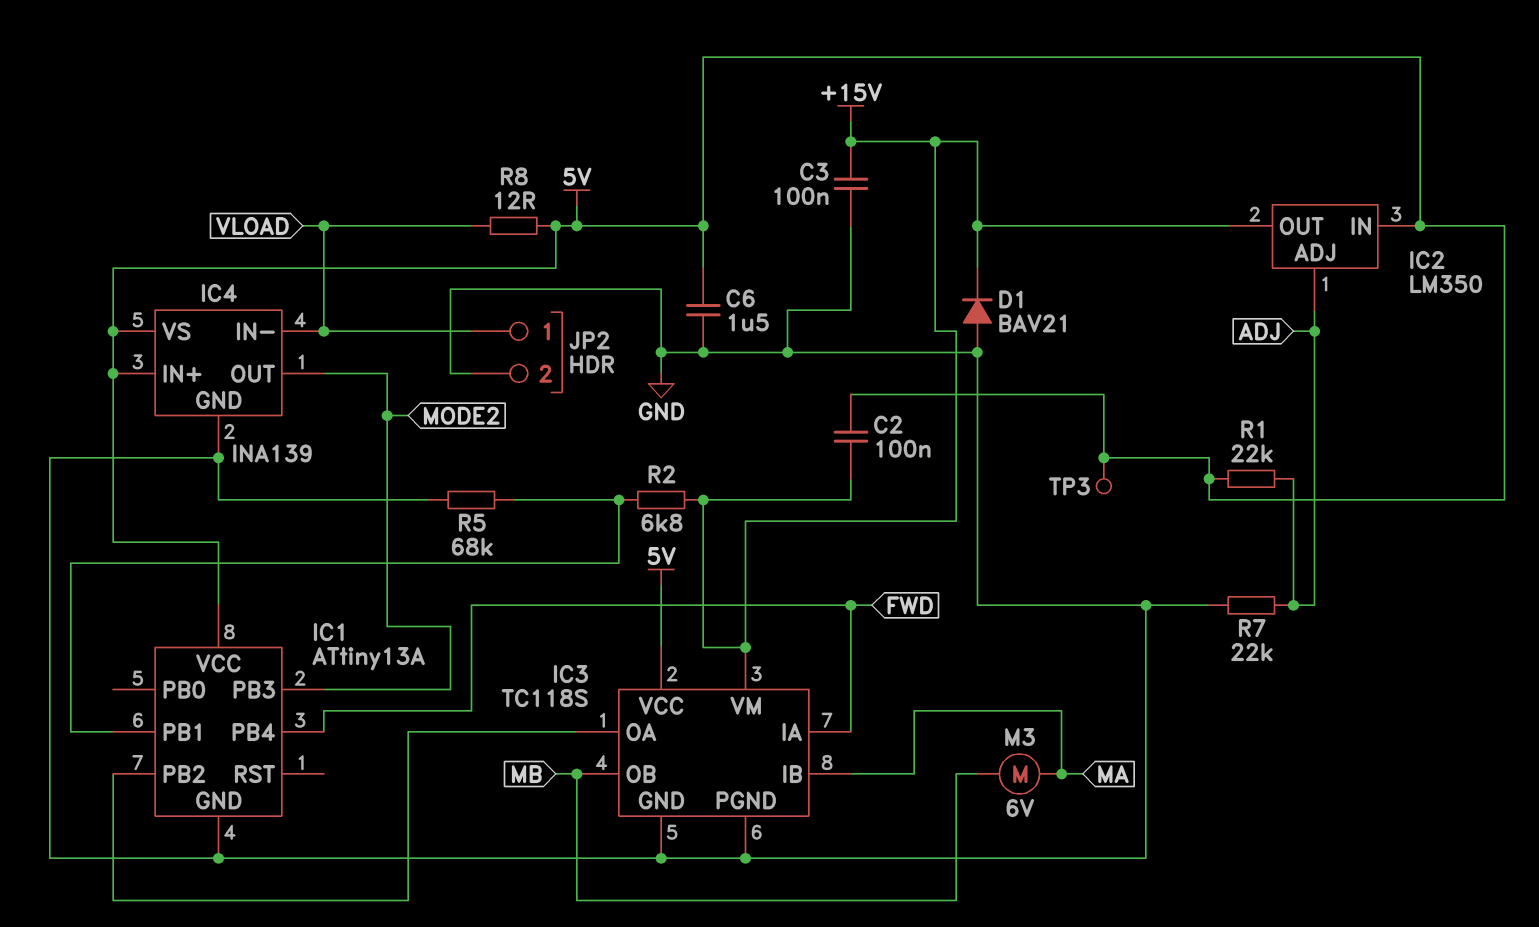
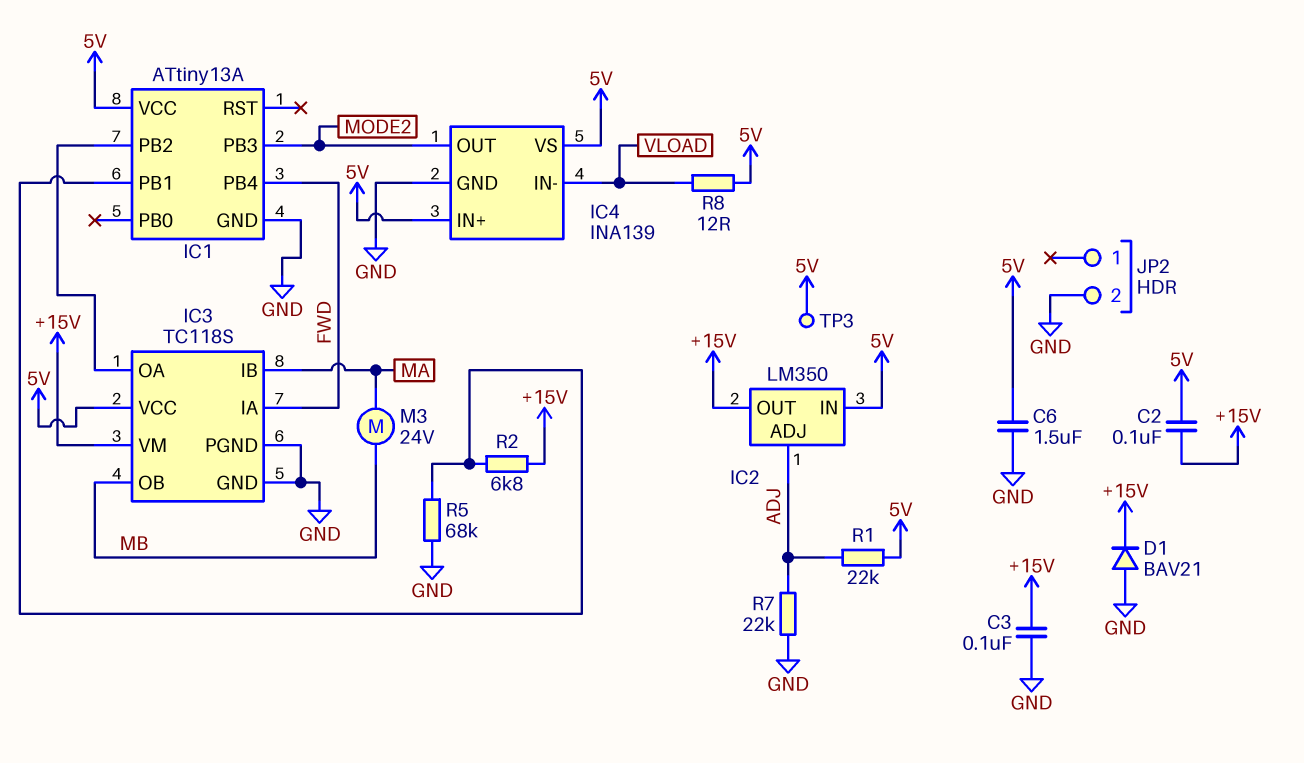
JP2 pin 1: VLOAD -> none
M3: motor 6V (MA, MB) -> motor 24V (MA, MB)

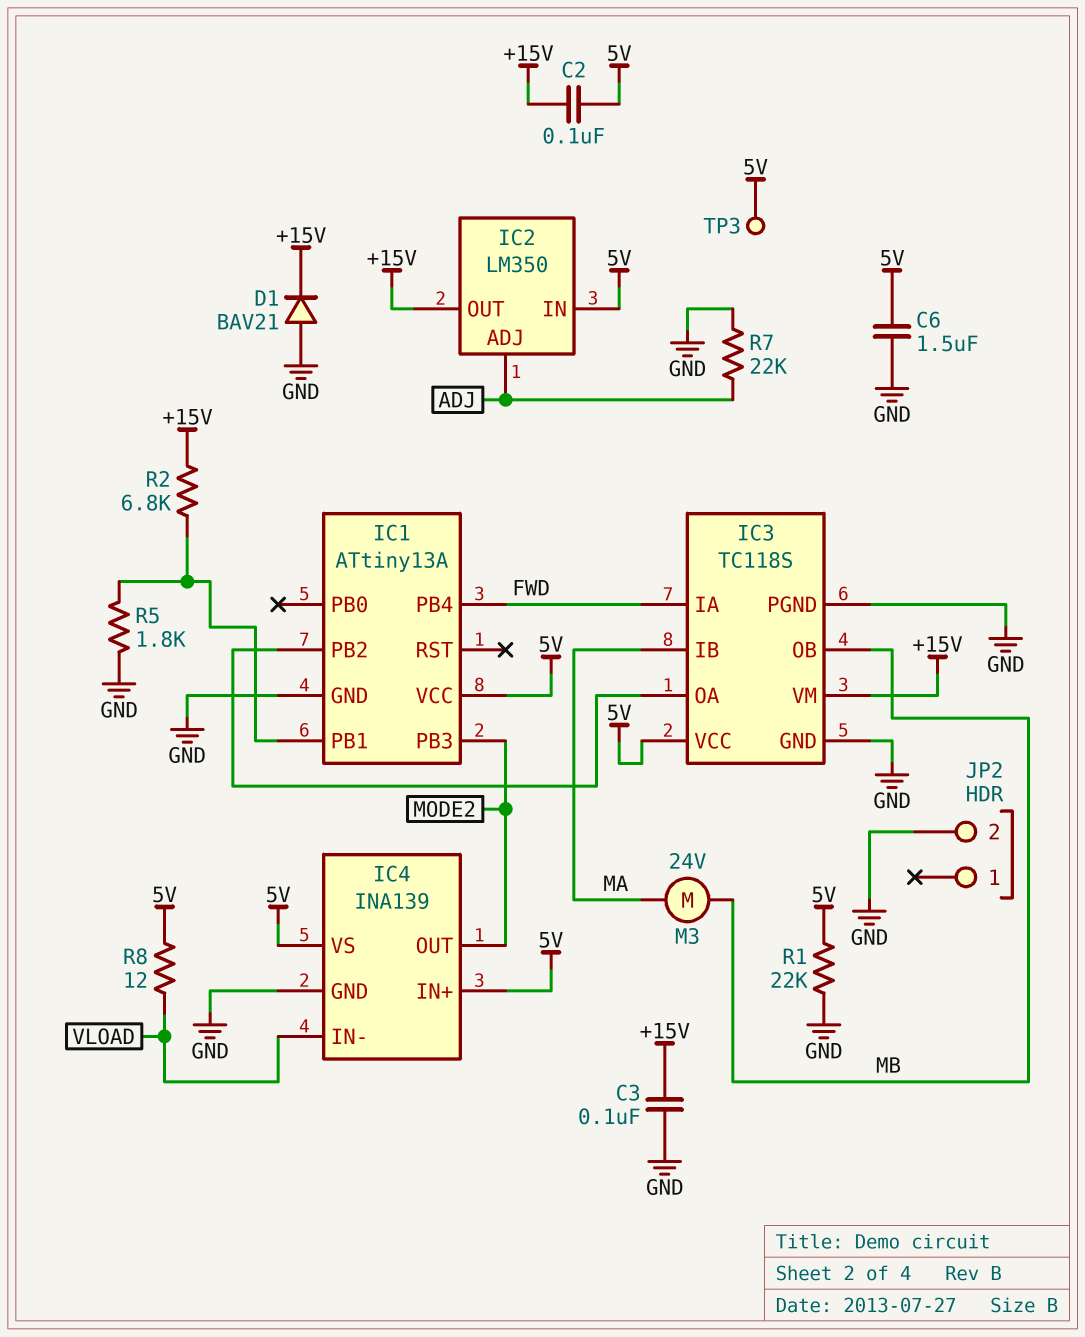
R1: 22k (5V, ADJ) -> 22k (5V, GND)
R5: 68k (GND, IC1/PB1) -> 1.8k (GND, IC1/PB1)

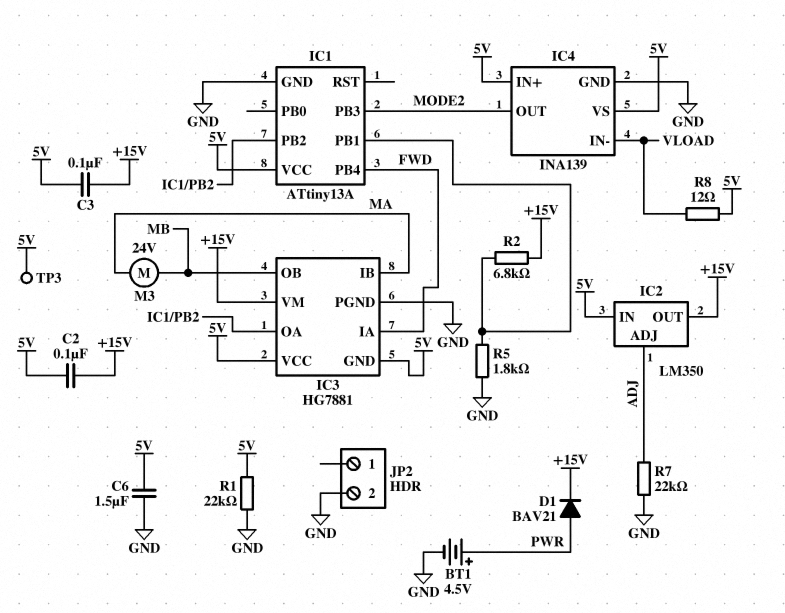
BT1: none -> 4.5V (plus PWR, minus GND)
C3: 100nF (+15V, GND) -> 100nF (+15V, 5V)
D1: diode BAV21 (A GND, K +15V) -> diode BAV21 (A PWR, K +15V)
IC3: TC118S -> HG7881
IC3 pin GND: GND -> 5V

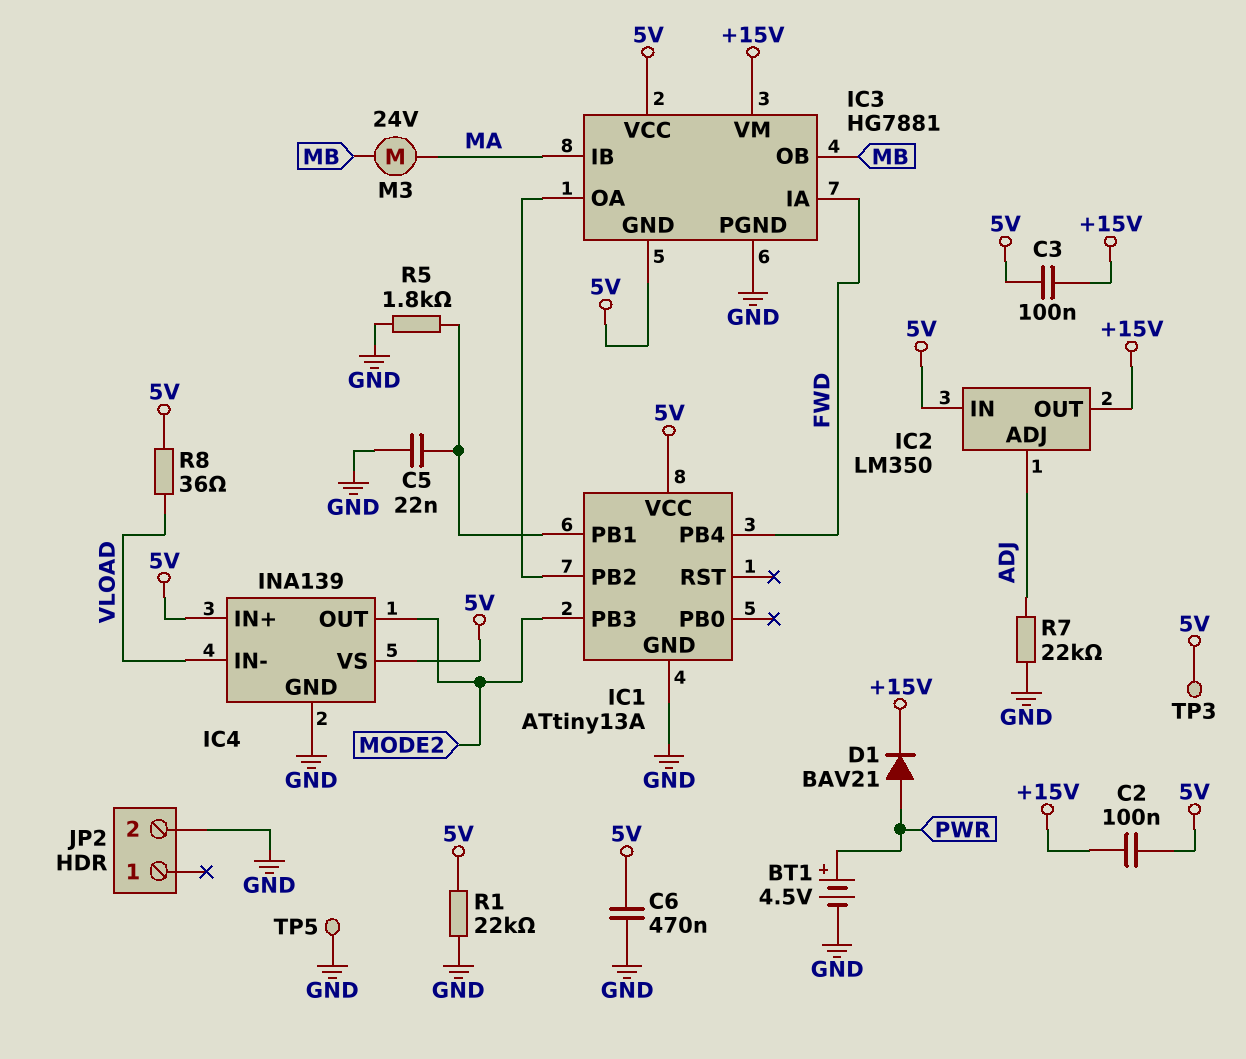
C5: none -> 22nF (GND, IC1/PB1)
C6: 1.5uF (5V, GND) -> 470nF (5V, GND)
R2: 6.8k (+15V, IC1/PB1) -> none
R8: 12 (5V, VLOAD) -> 36 (5V, VLOAD)
TP5: none -> test point (GND)

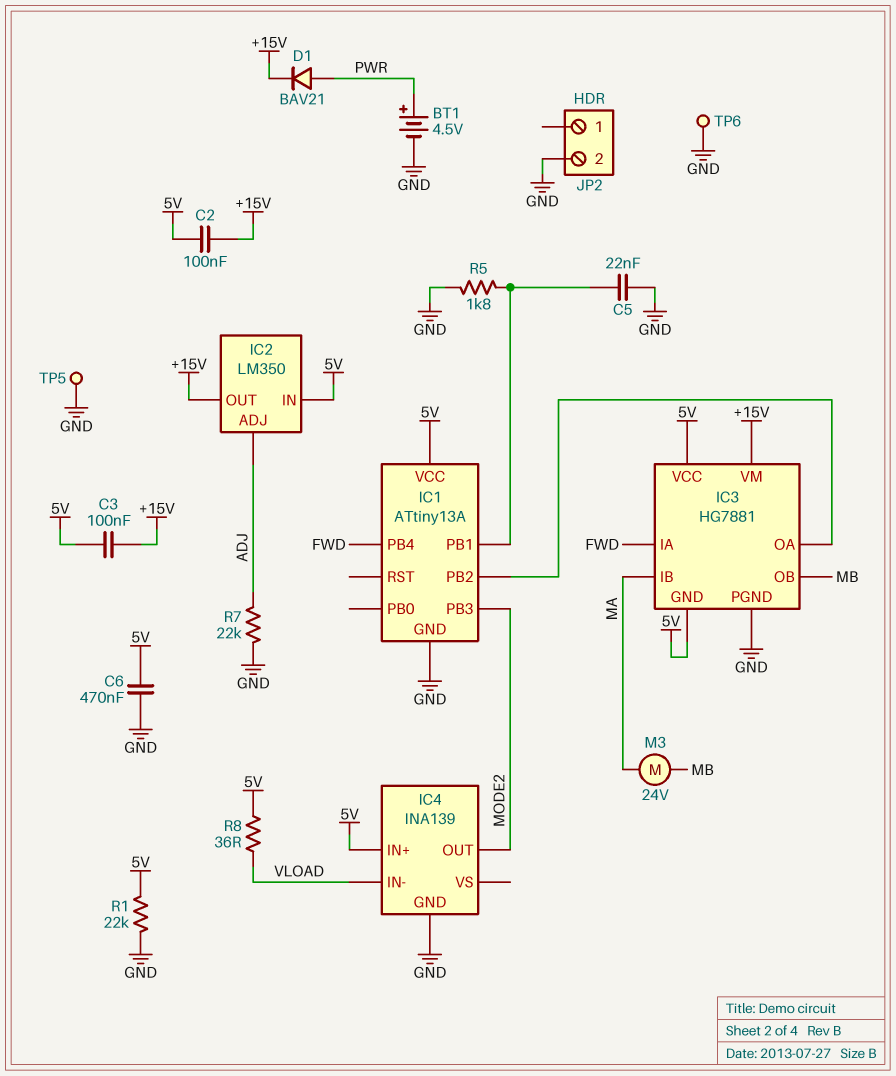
IC4 pin VS: 5V -> none
TP3: test point (5V) -> none
TP6: none -> test point (GND)

